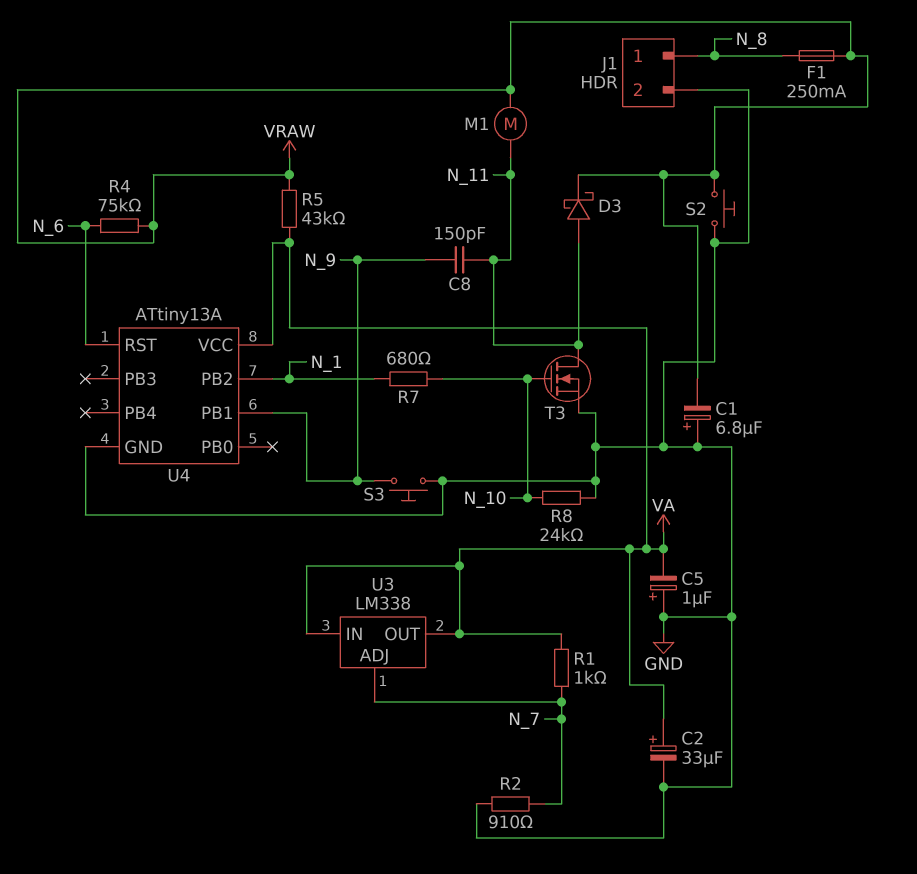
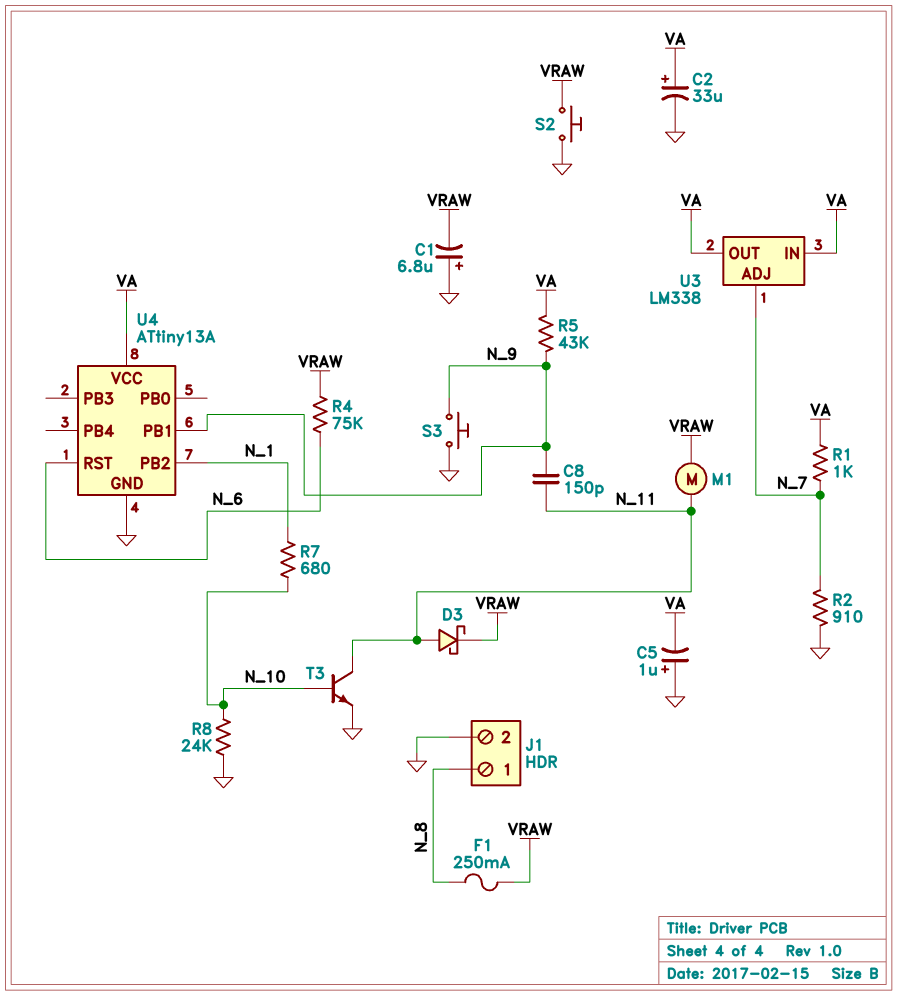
R5: 43k (VA, VRAW) -> 43k (N_9, VA)
T3: NMOS (G N_10, D N_11, S GND) -> NPN (B N_10, C N_11, E GND)

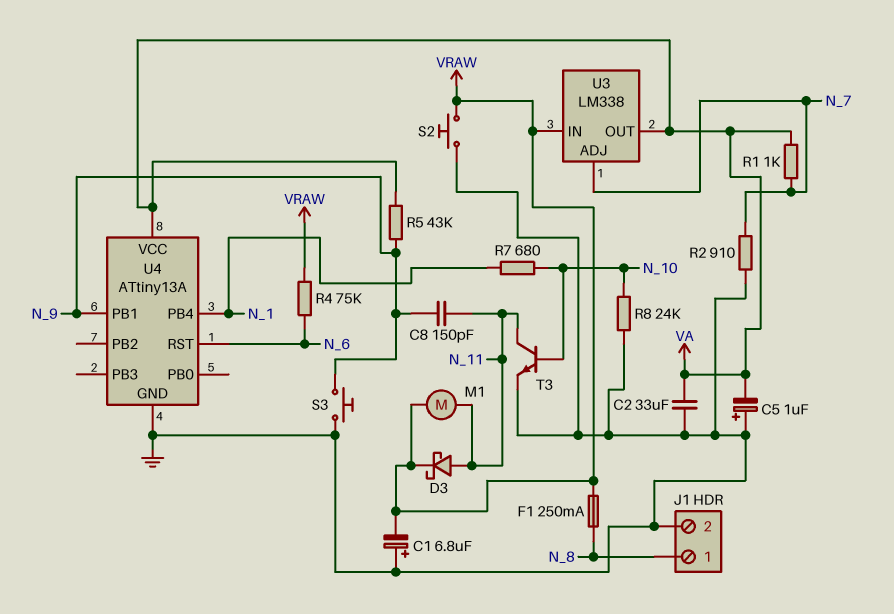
C2: 33uF (plus VA, minus GND) -> 33uF (GND, VA)
U3 pin IN: VA -> VRAW
U4 pin PB2: N_1 -> none
U4 pin PB4: none -> N_1

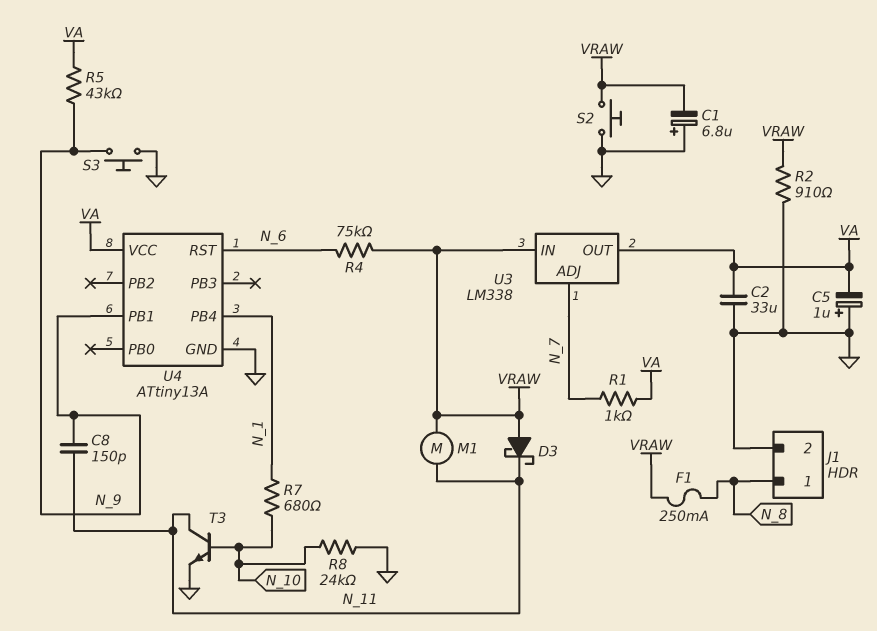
D3: schottky (A N_11, K VRAW) -> schottky (A VRAW, K N_11)
R2: 910 (GND, N_7) -> 910 (GND, VRAW)

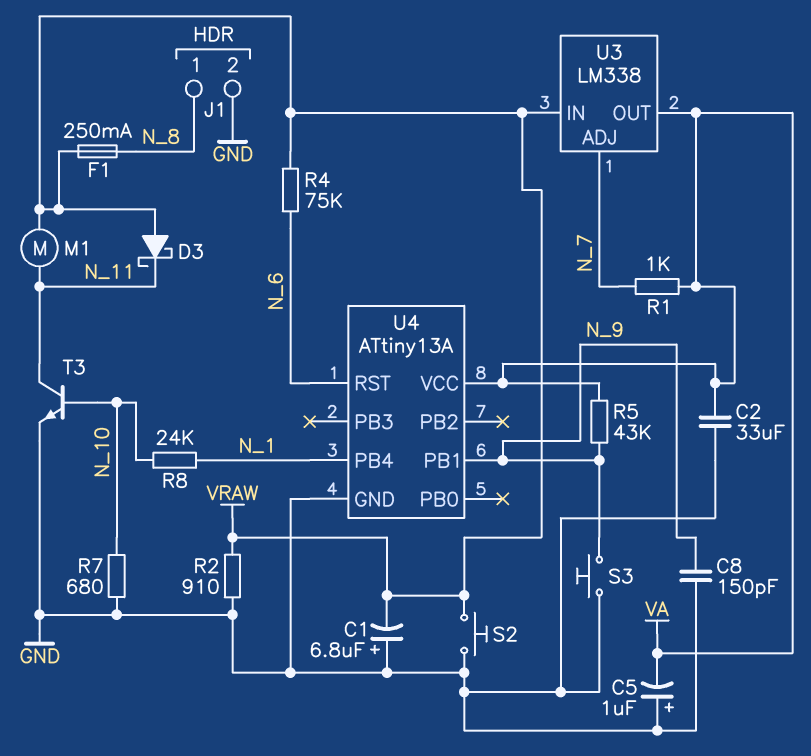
C8: 150pF (N_9, N_11) -> 150pF (GND, N_9)
R7: 680 (N_1, N_10) -> 680 (GND, N_10)
R8: 24k (GND, N_10) -> 24k (N_1, N_10)

